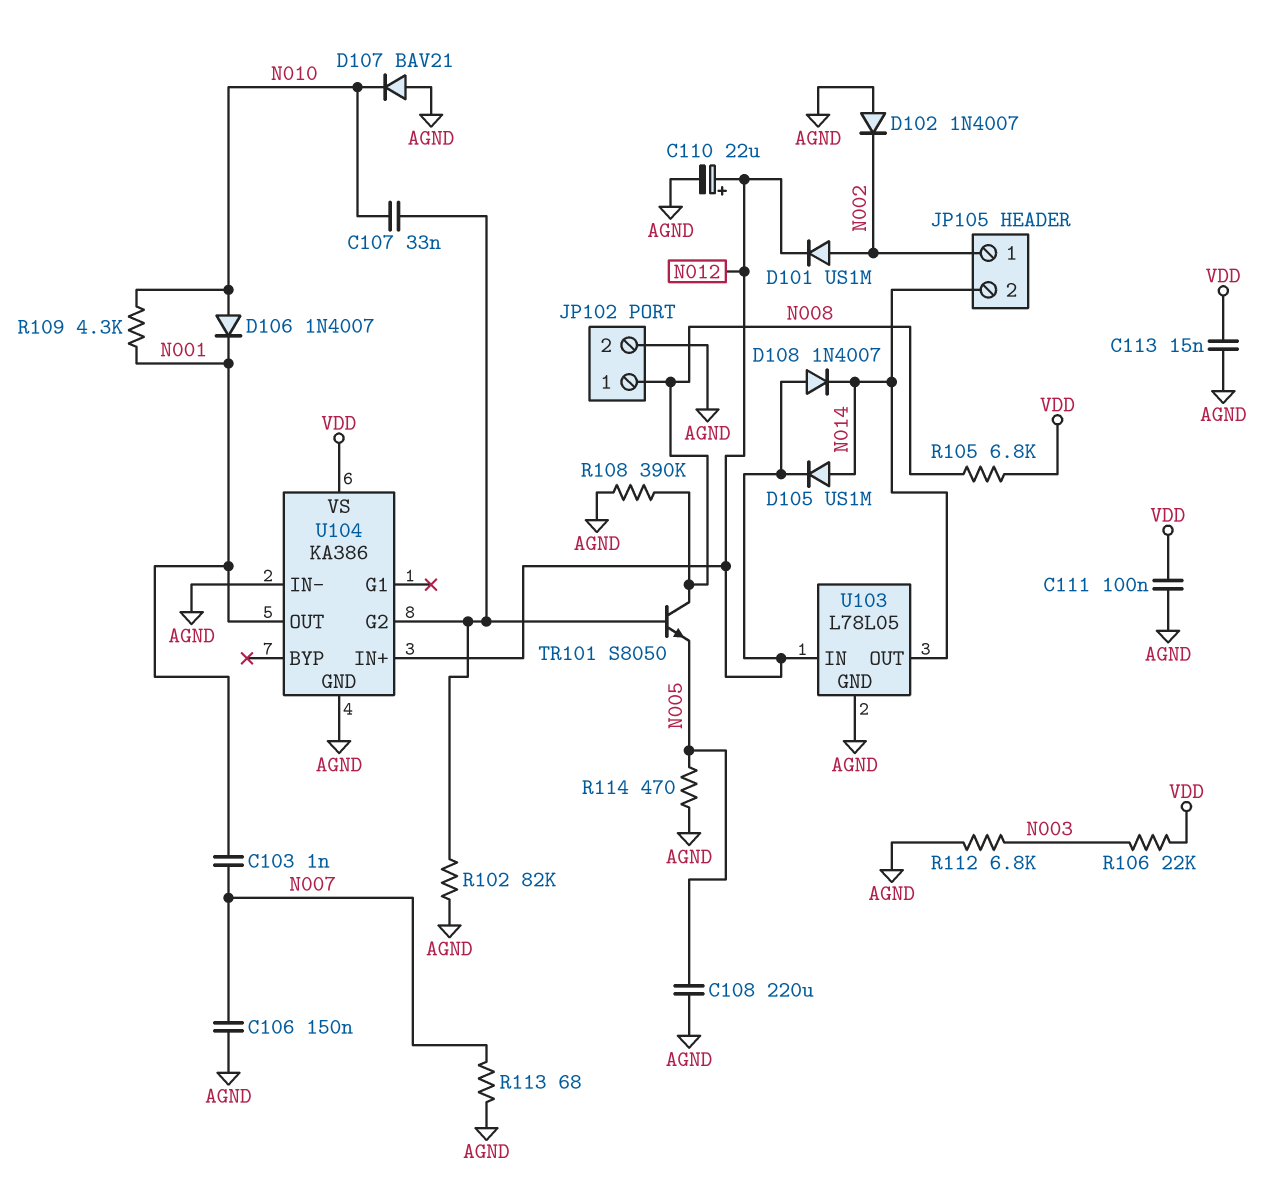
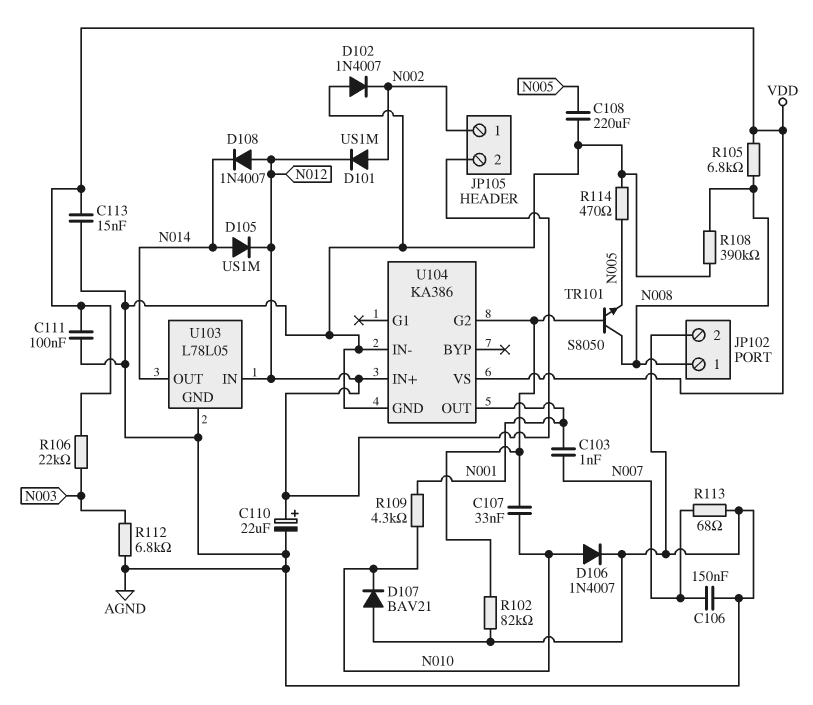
D106: diode 1N4007 (A N010, K N001) -> diode 1N4007 (A N010, K AGND)
JP105 pin 2: N014 -> N012

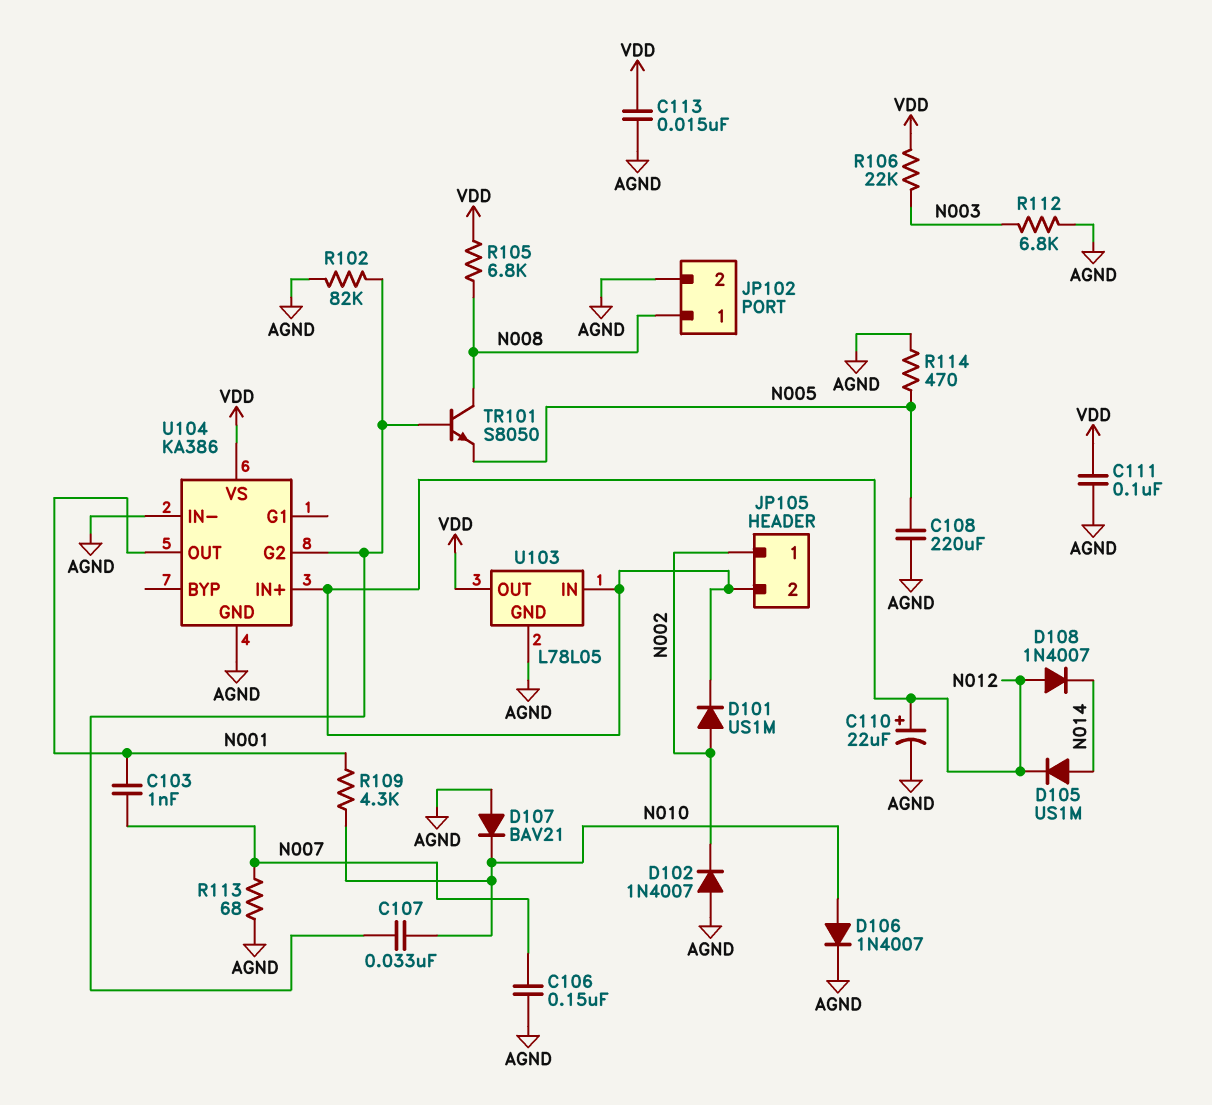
R108: 390k (AGND, N008) -> none
U103 pin OUT: N014 -> VDD

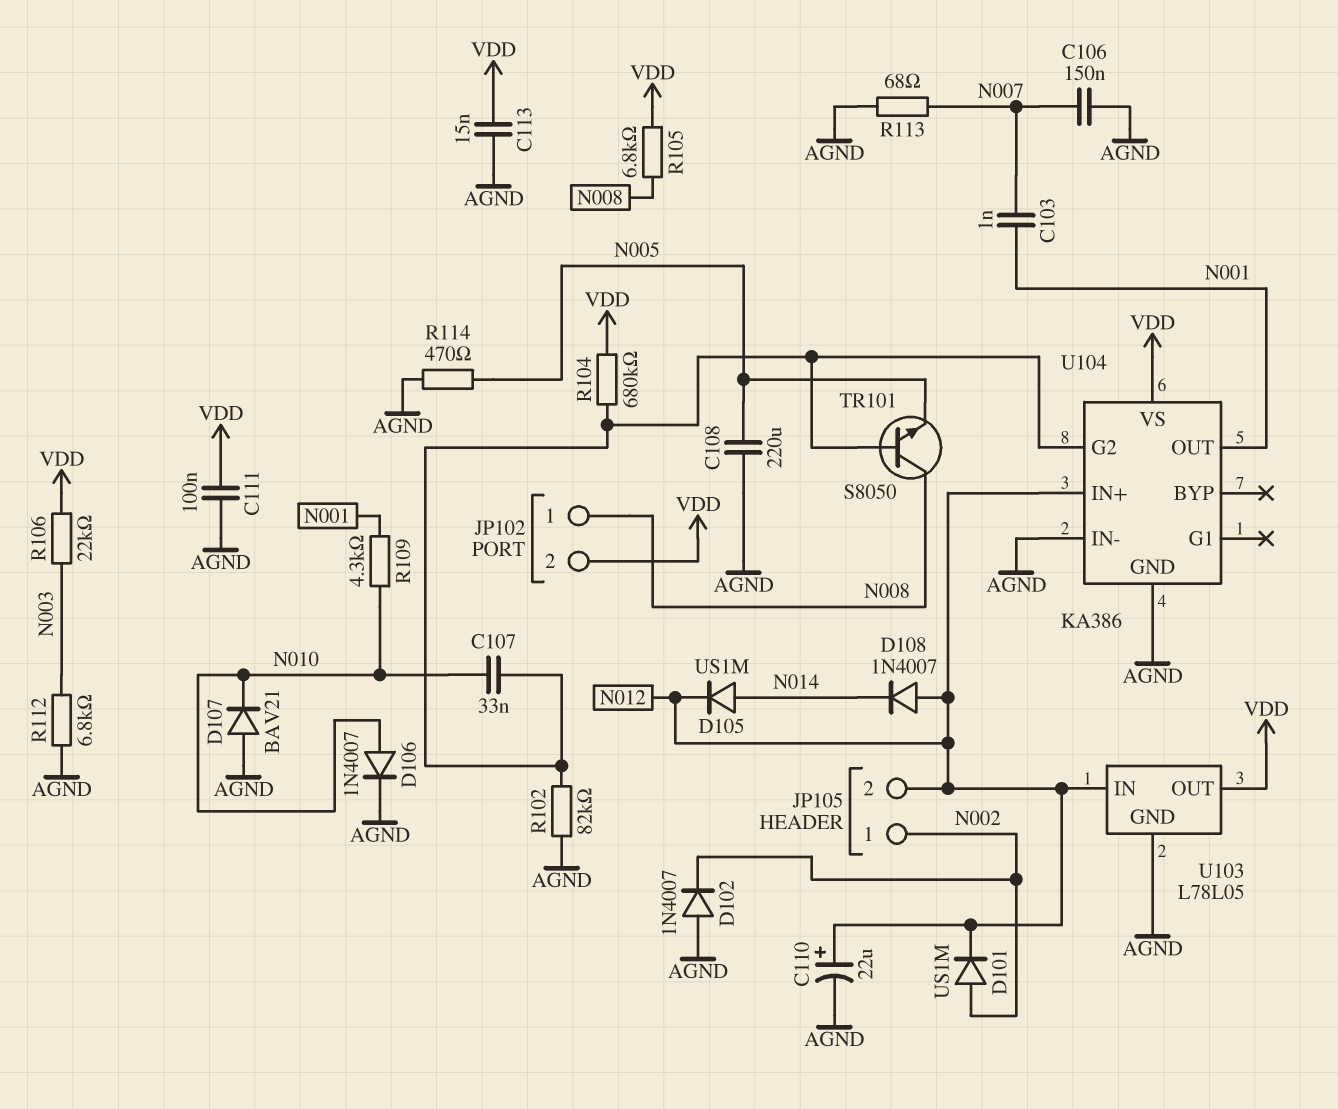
JP102 pin 2: AGND -> VDD
R104: none -> 680k (U104/G2, VDD)

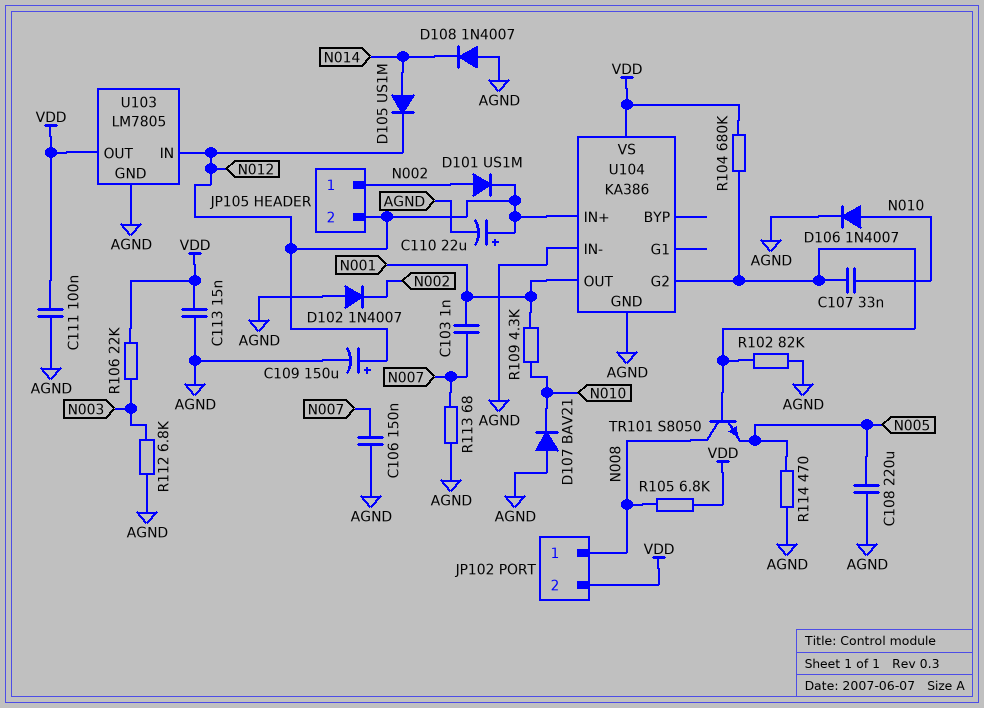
C109: none -> 150uF (plus N012, minus AGND)
D108: diode 1N4007 (A N012, K N014) -> diode 1N4007 (A AGND, K N014)
U103: L78L05 -> LM7805

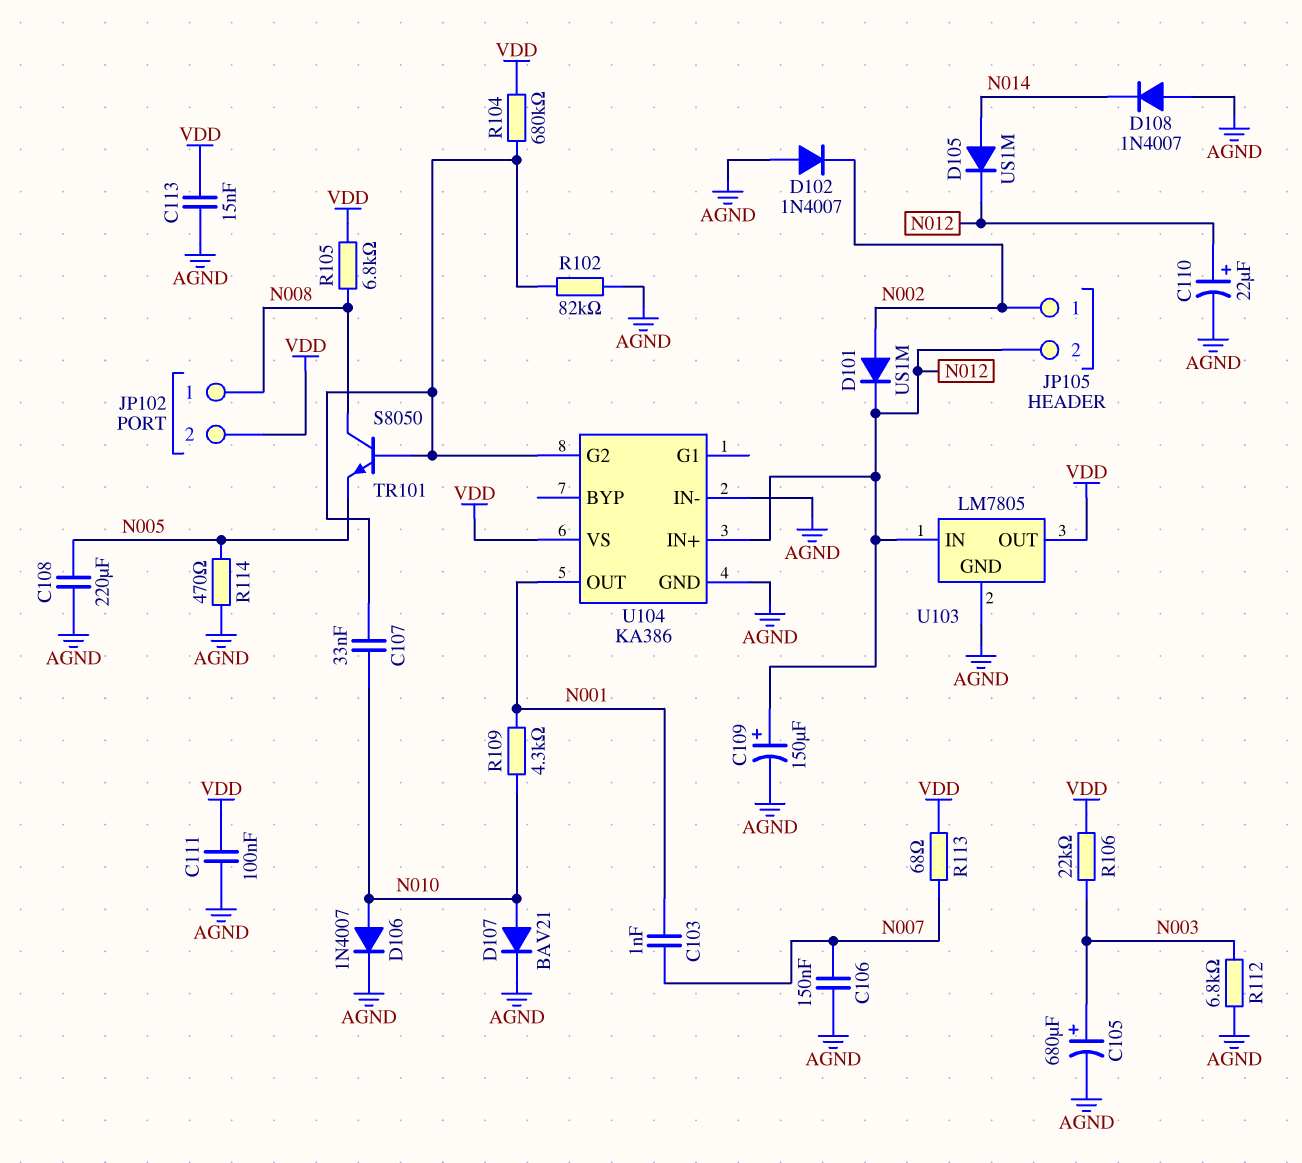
C105: none -> 680uF (plus N003, minus AGND)
D107: diode BAV21 (A AGND, K N010) -> diode BAV21 (A N010, K AGND)
R113: 68 (AGND, N007) -> 68 (N007, VDD)

